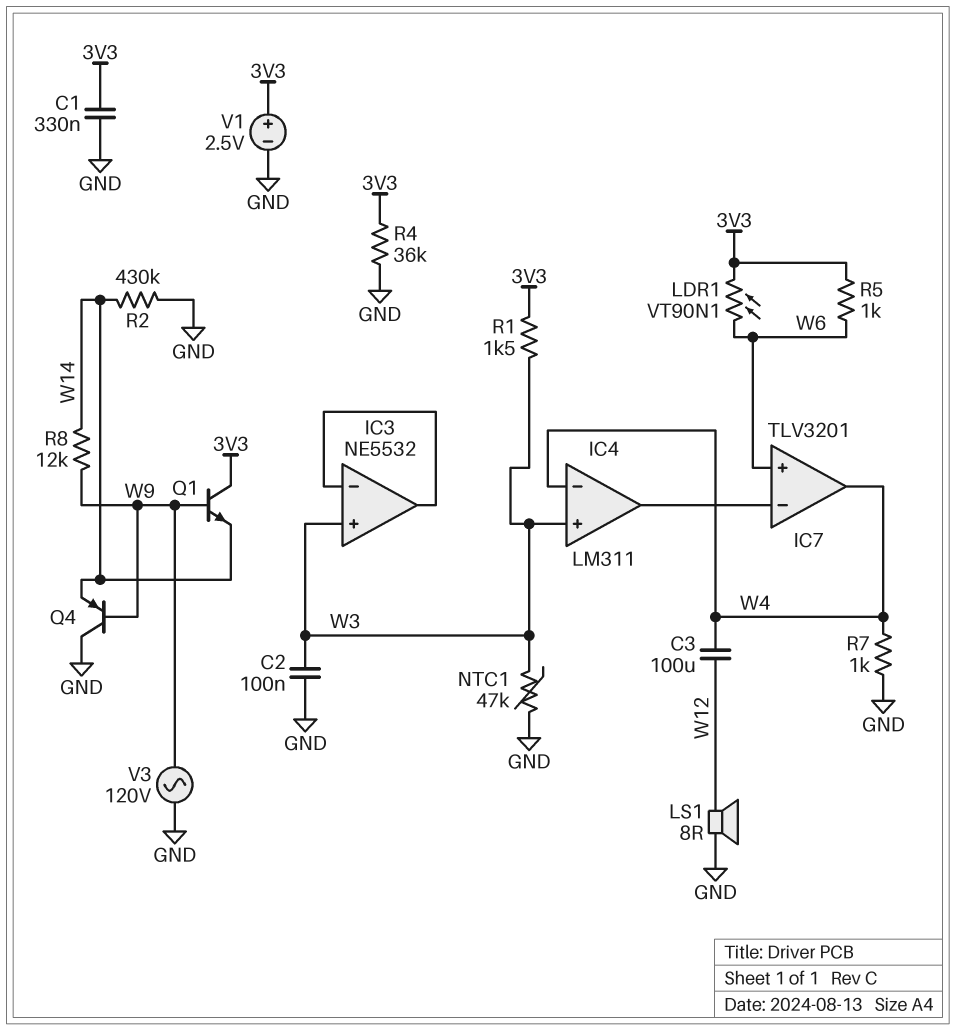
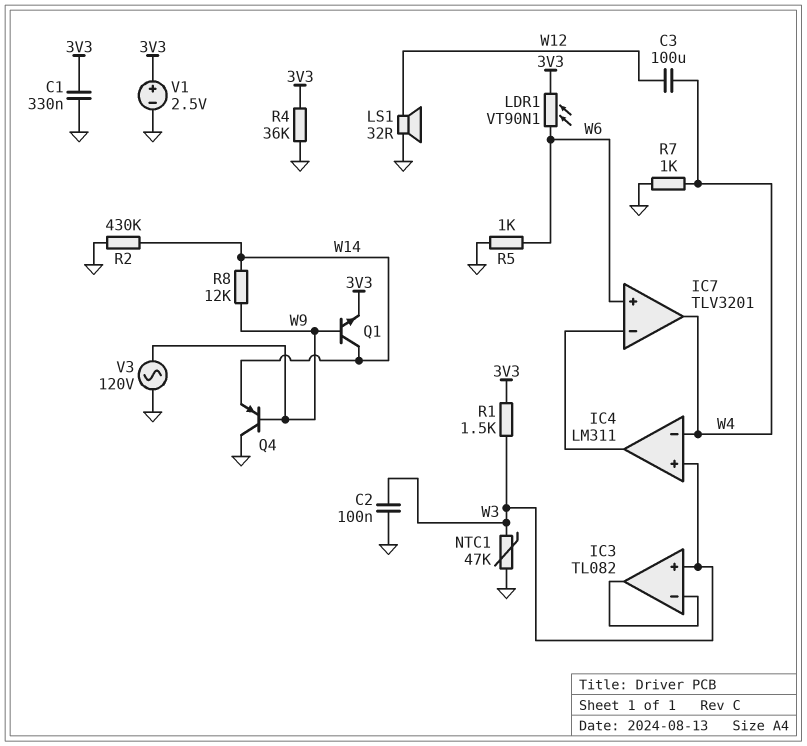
IC3: NE5532 -> TL082
LS1: speaker 8R (GND, W12) -> speaker 32R (GND, W12)
Q1: NPN (B W9, C 3V3, E W14) -> NPN (B W9, C W14, E 3V3)
R5: 1k (3V3, W6) -> 1k (GND, W6)

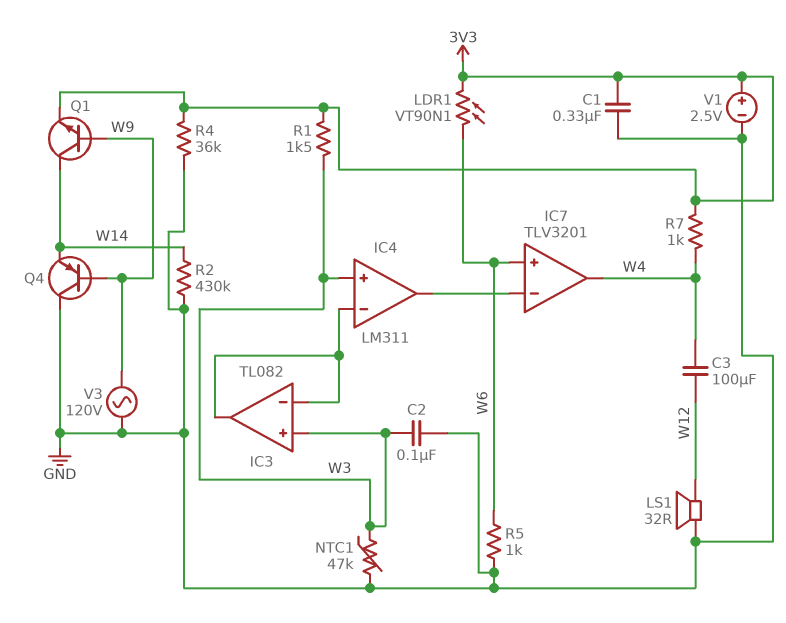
IC4 pin in-: W4 -> IC3/in-
R7: 1k (GND, W4) -> 1k (3V3, W4)
R8: 12k (W9, W14) -> none

